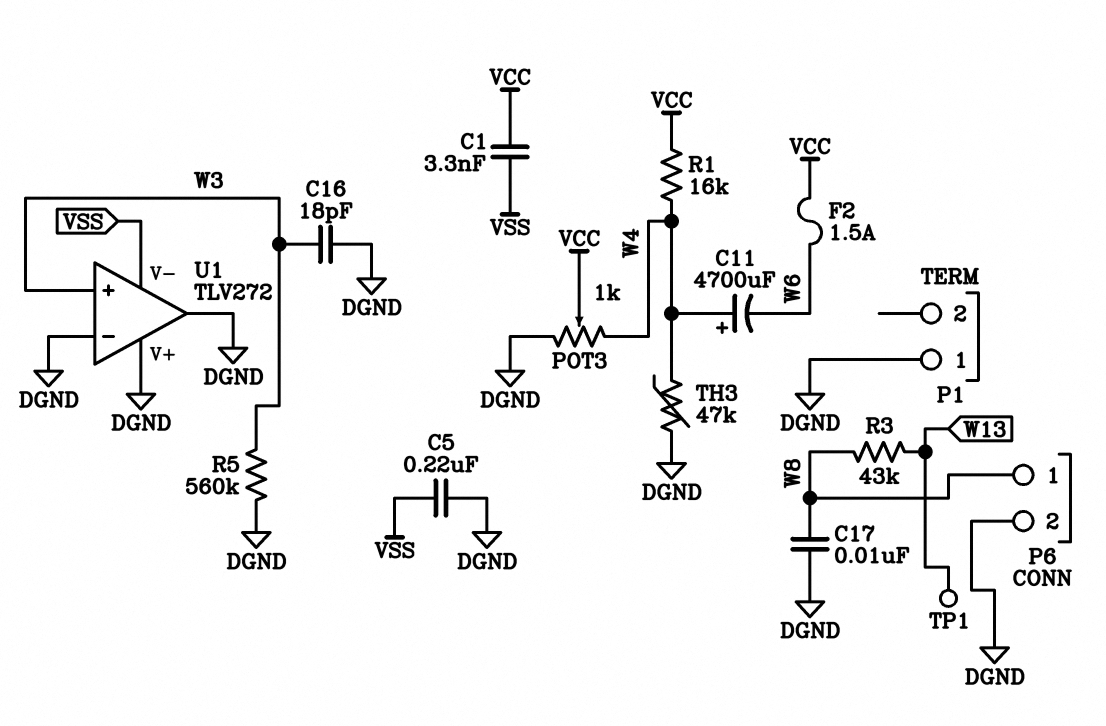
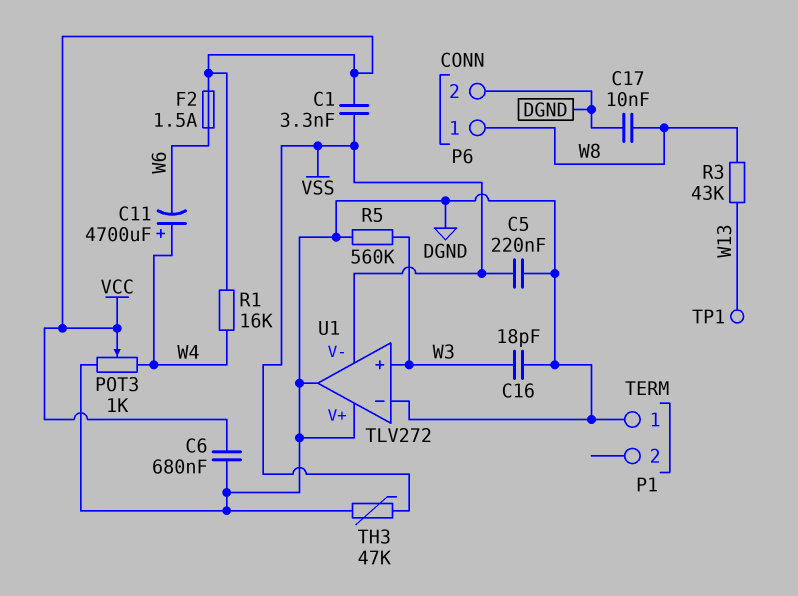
C6: none -> 680nF (DGND, VCC)
TH3: 47k (DGND, W4) -> 47k (DGND, VSS)

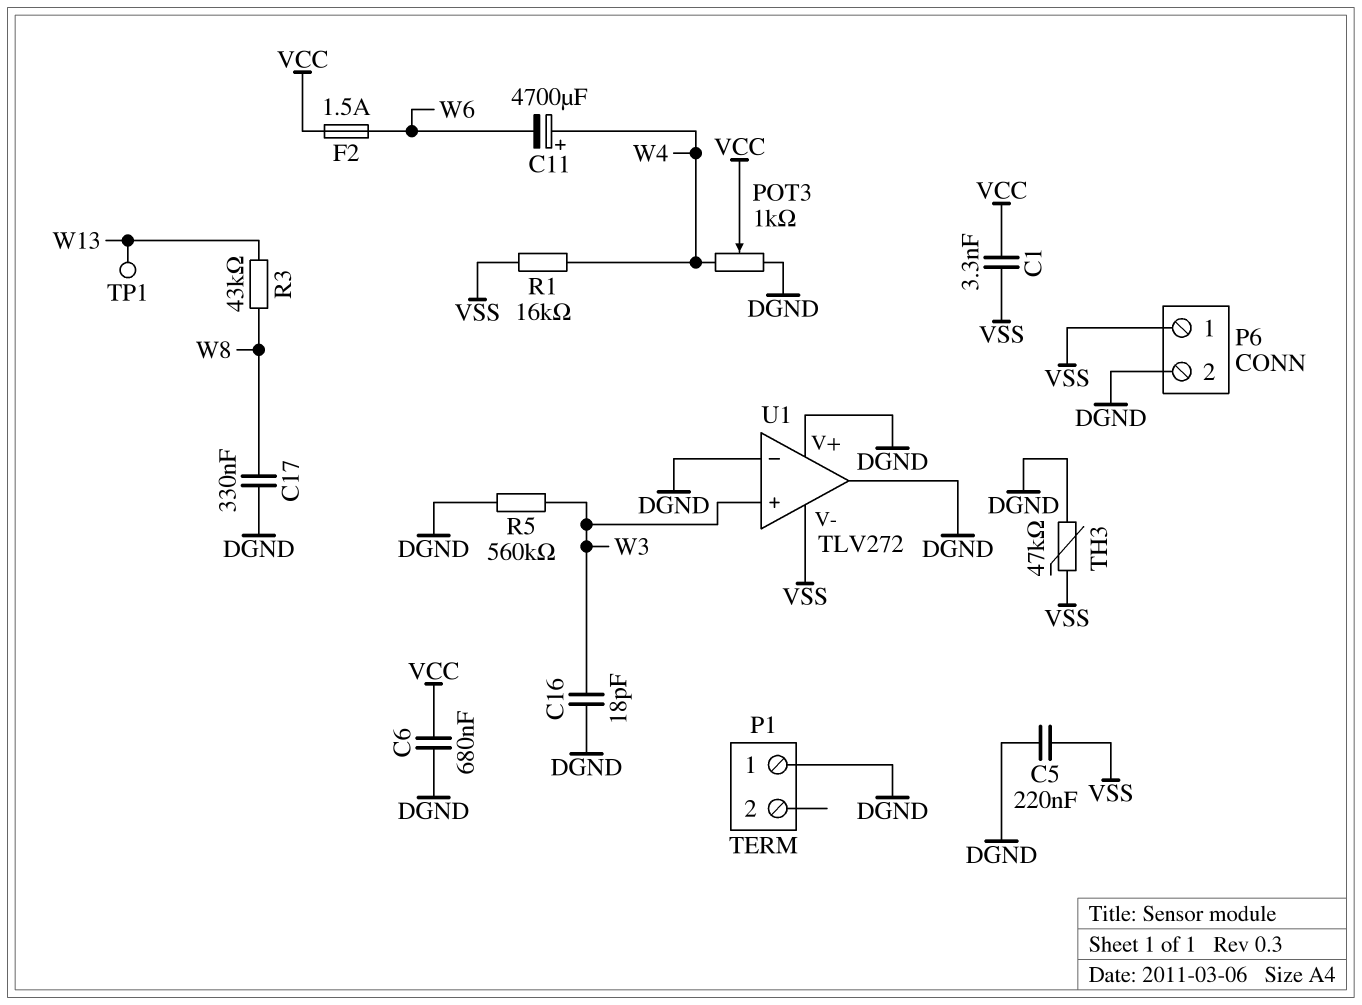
C17: 10nF (DGND, W8) -> 330nF (DGND, W8)
P6 pin 1: W8 -> VSS
R1: 16k (VCC, W4) -> 16k (VSS, W4)

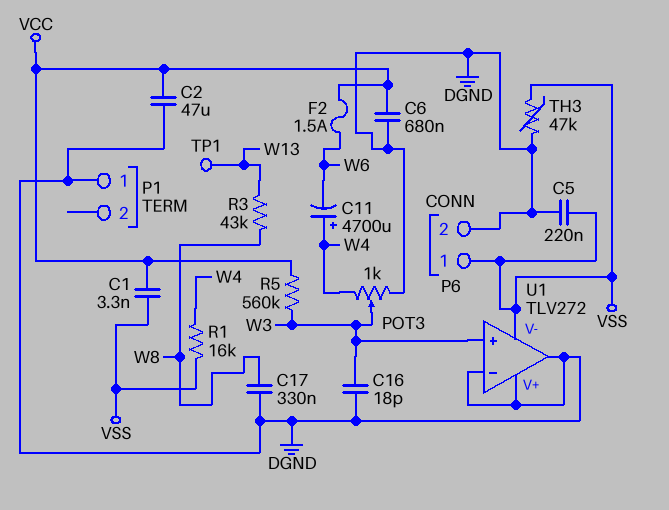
C2: none -> 47uF (DGND, VCC)
POT3: 1k (DGND, W4, wiper VCC) -> 1k (DGND, W4, wiper W3)
R5: 560k (DGND, W3) -> 560k (VCC, W3)

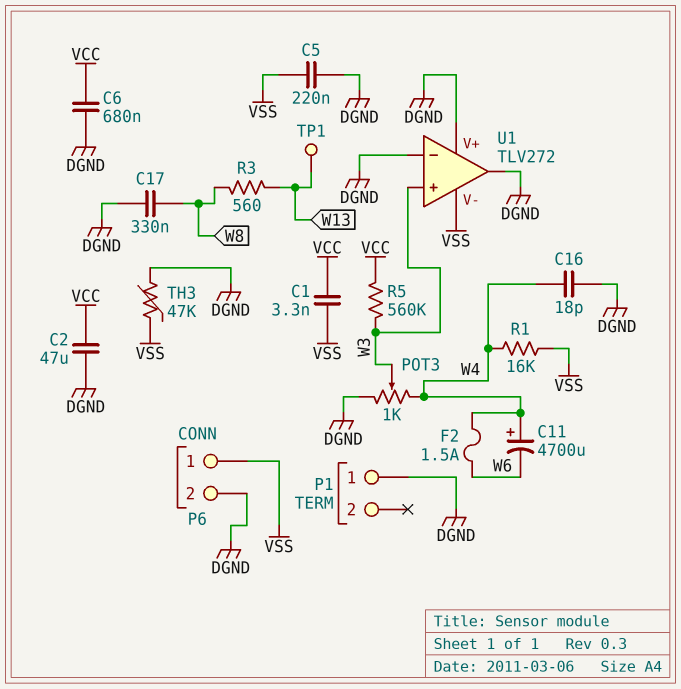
C16: 18pF (DGND, W3) -> 18pF (DGND, W4)
F2: 1.5A (VCC, W6) -> 1.5A (W4, W6)
R3: 43k (W8, W13) -> 560 (W8, W13)

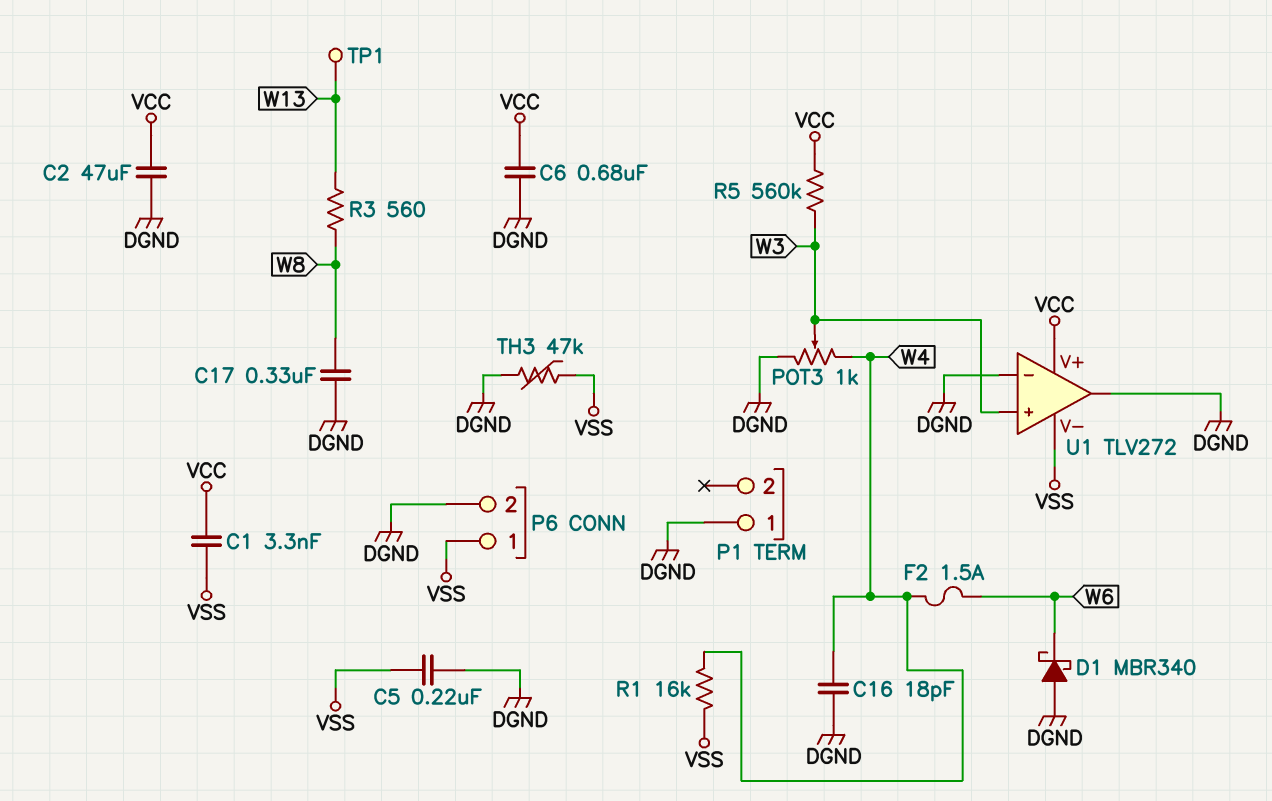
C11: 4700uF (plus W4, minus W6) -> none
D1: none -> schottky MBR340 (A DGND, K W6)
U1 pin V+: DGND -> VCC

